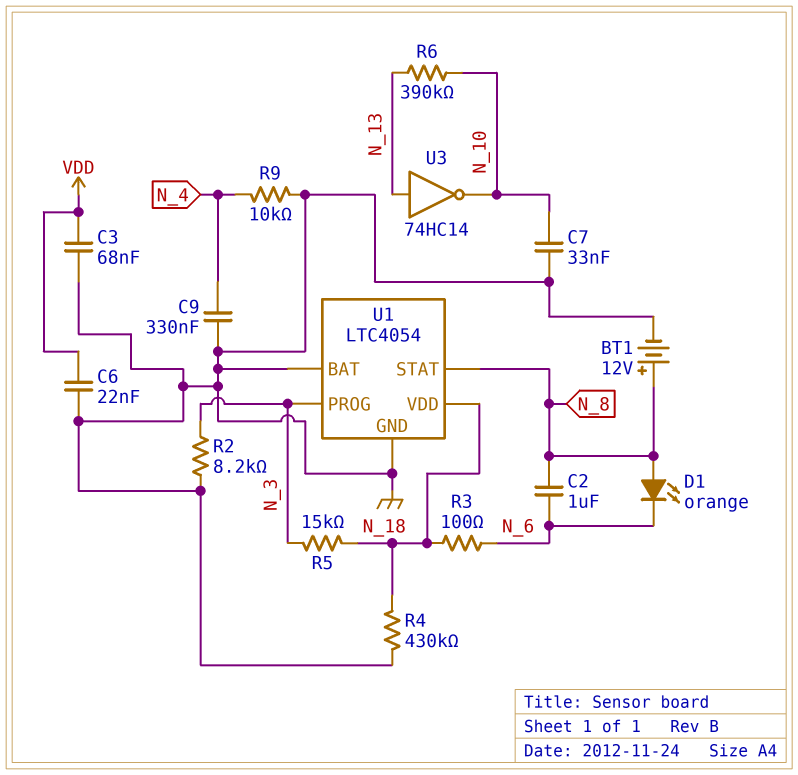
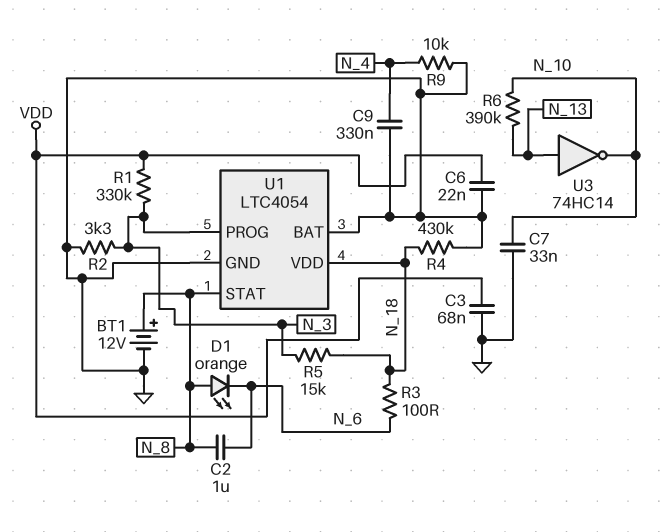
R1: none -> 330k (N_3, VDD)
R2: 8.2k (GND, N_3) -> 3.3k (GND, N_3)

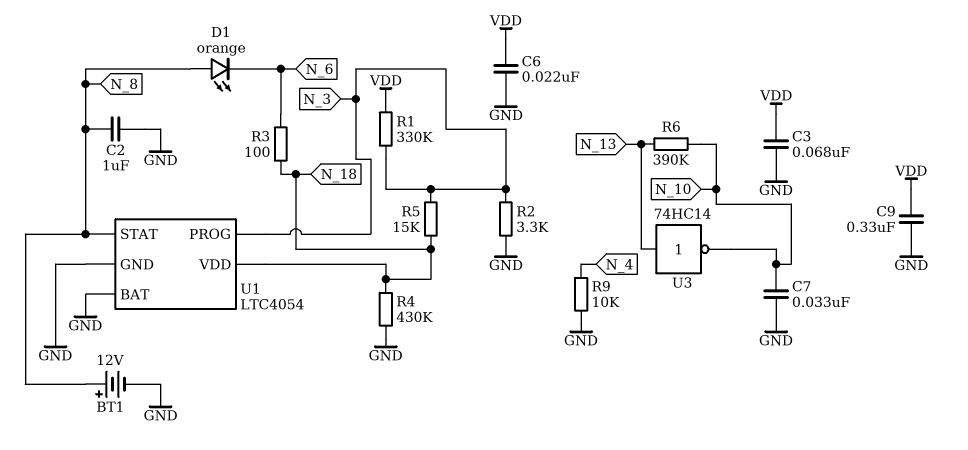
C2: 1uF (N_6, N_8) -> 1uF (GND, N_8)
C9: 330nF (GND, N_4) -> 330nF (GND, VDD)

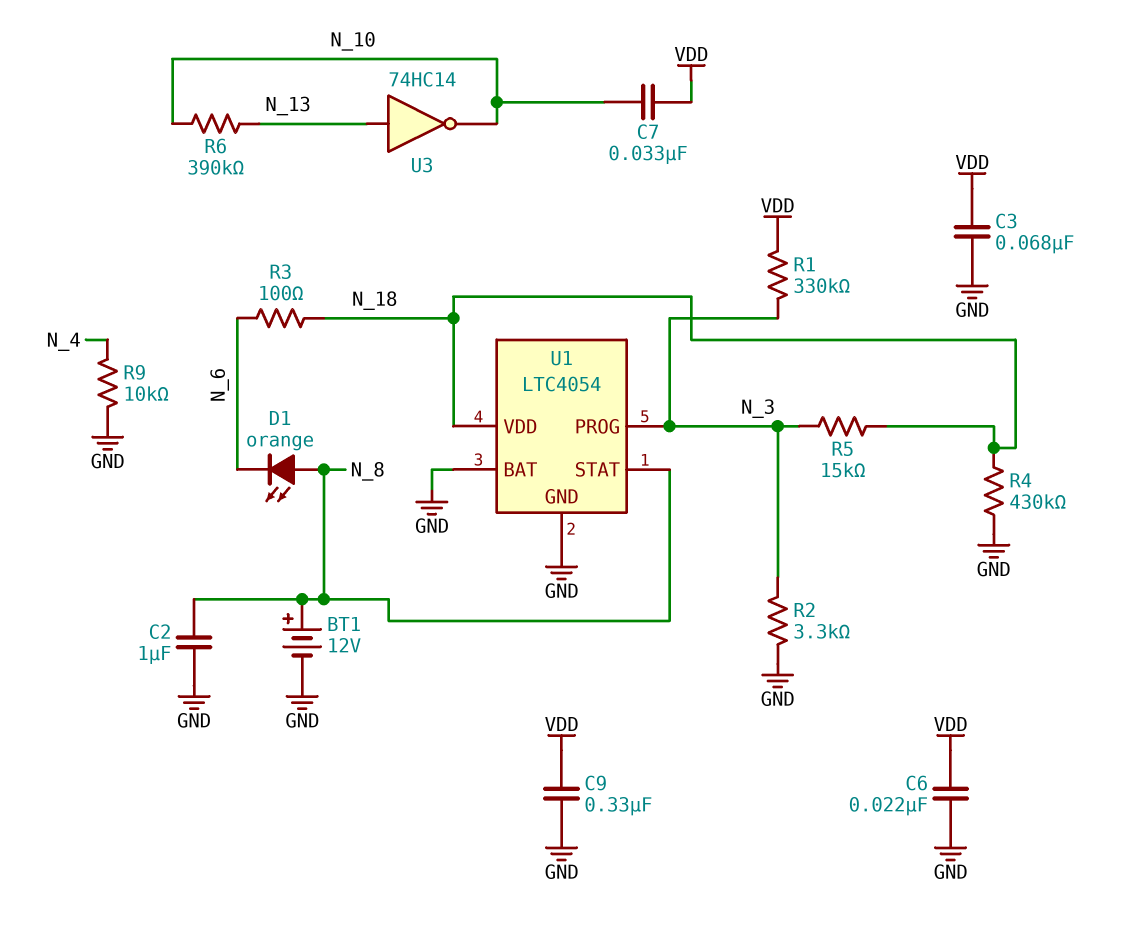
C7: 33nF (GND, N_10) -> 33nF (N_10, VDD)

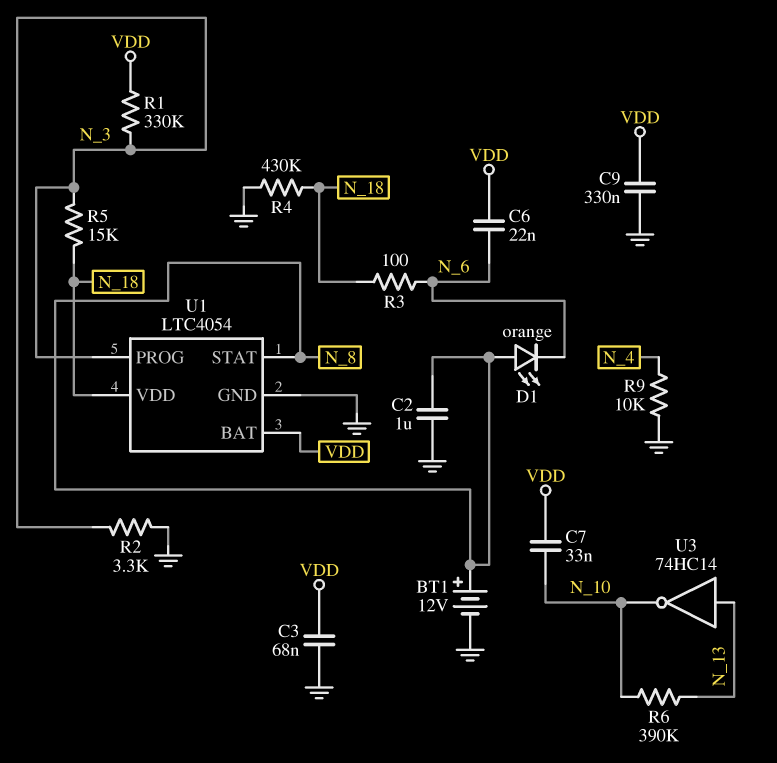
C6: 22nF (GND, VDD) -> 22nF (N_6, VDD)
U1 pin BAT: GND -> VDD

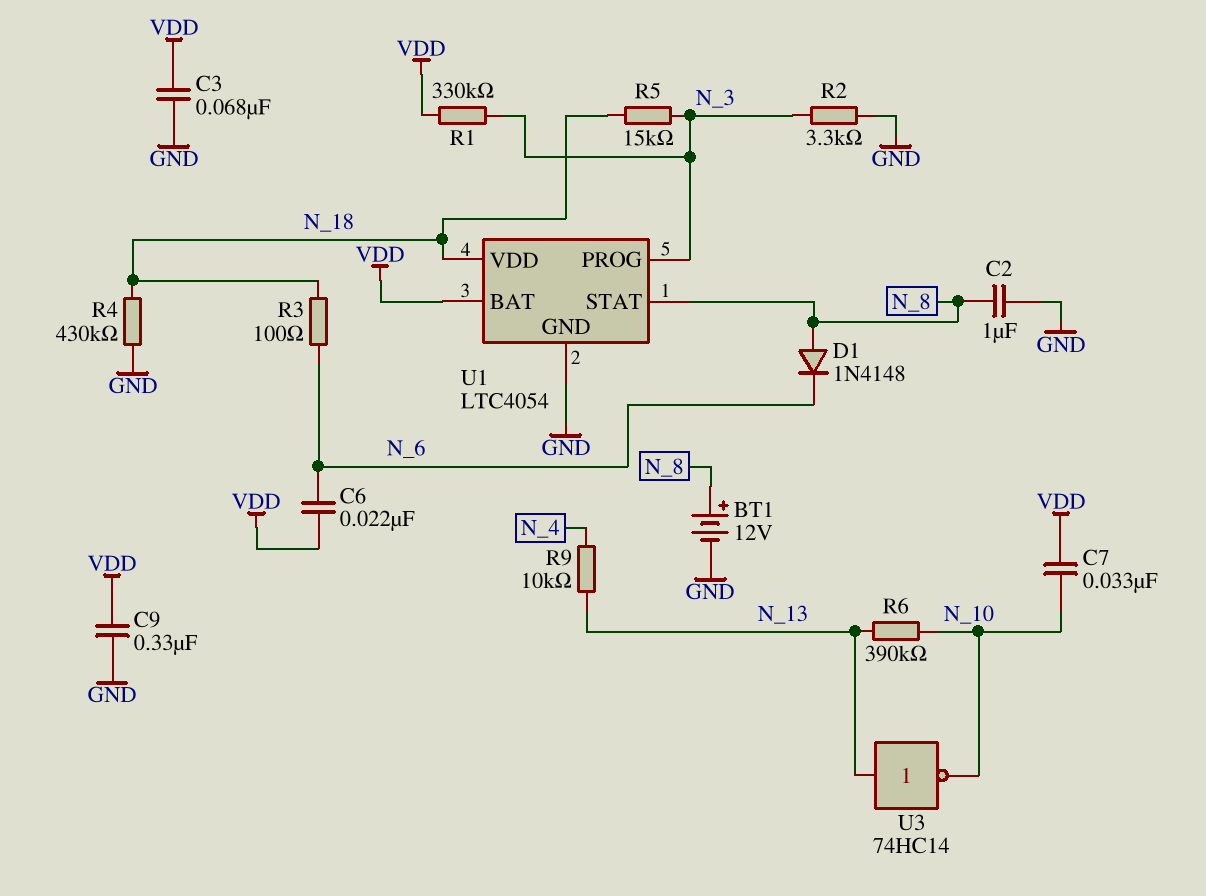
D1: LED orange (A N_8, K N_6) -> diode 1N4148 (A N_8, K N_6)
R9: 10k (GND, N_4) -> 10k (N_4, N_13)

